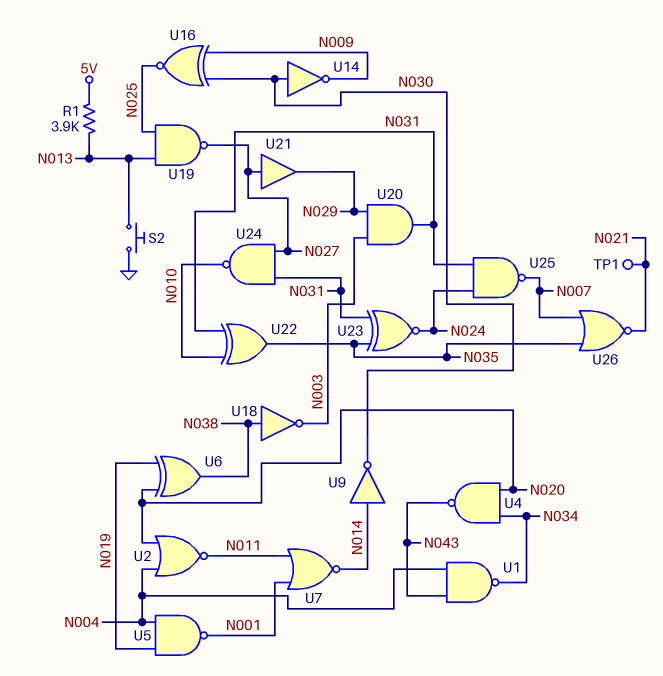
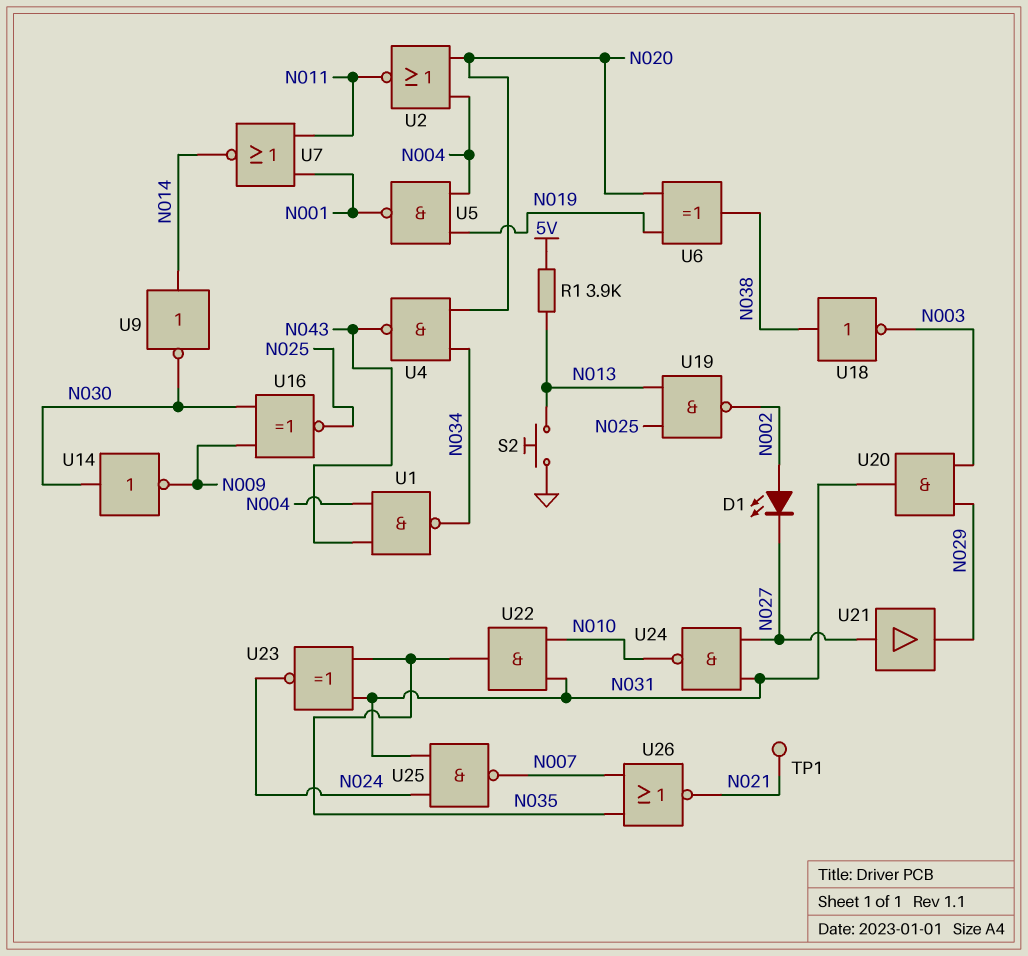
D1: none -> LED (A N002, K N027)
U19: NAND (in N013, in N025, out N027) -> NAND (in N013, in N025, out N002)
U22: XOR (in N010, in N031, out N035) -> AND (in N010, in N031, out N035)

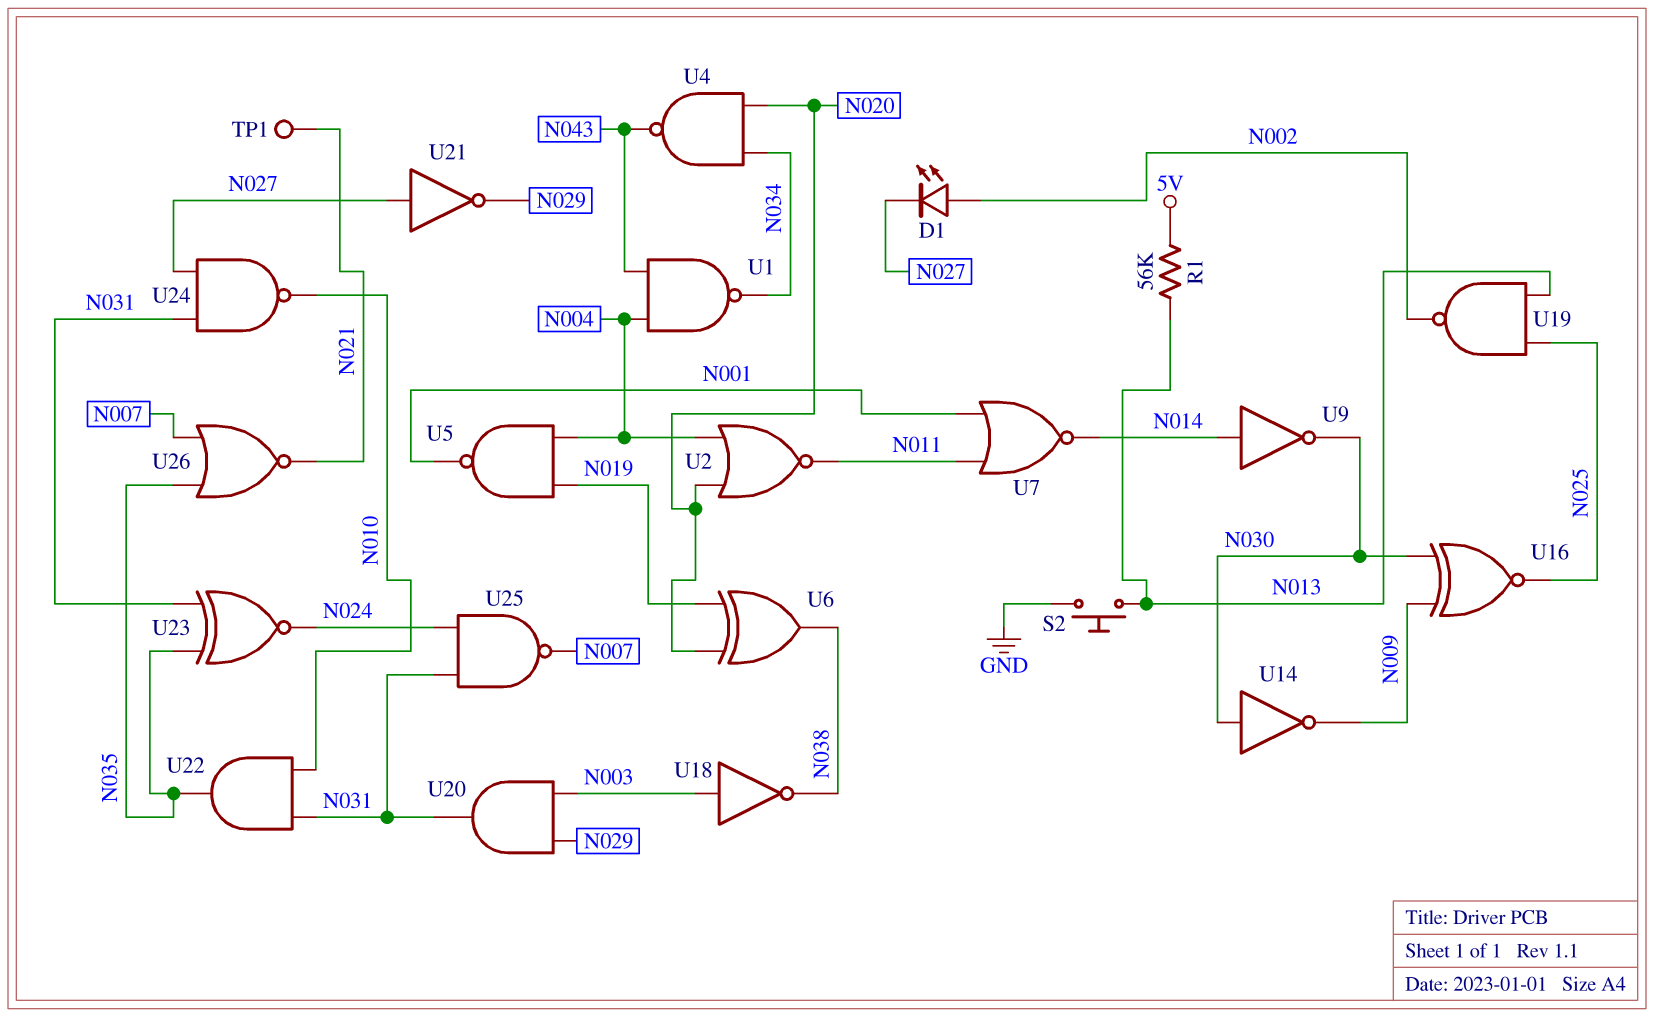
R1: 3.9k (5V, N013) -> 56k (5V, N013)
U18: NOT (in N038, out N003) -> NOT (in N003, out N038)
U21: buffer (in N027, out N029) -> NOT (in N027, out N029)

